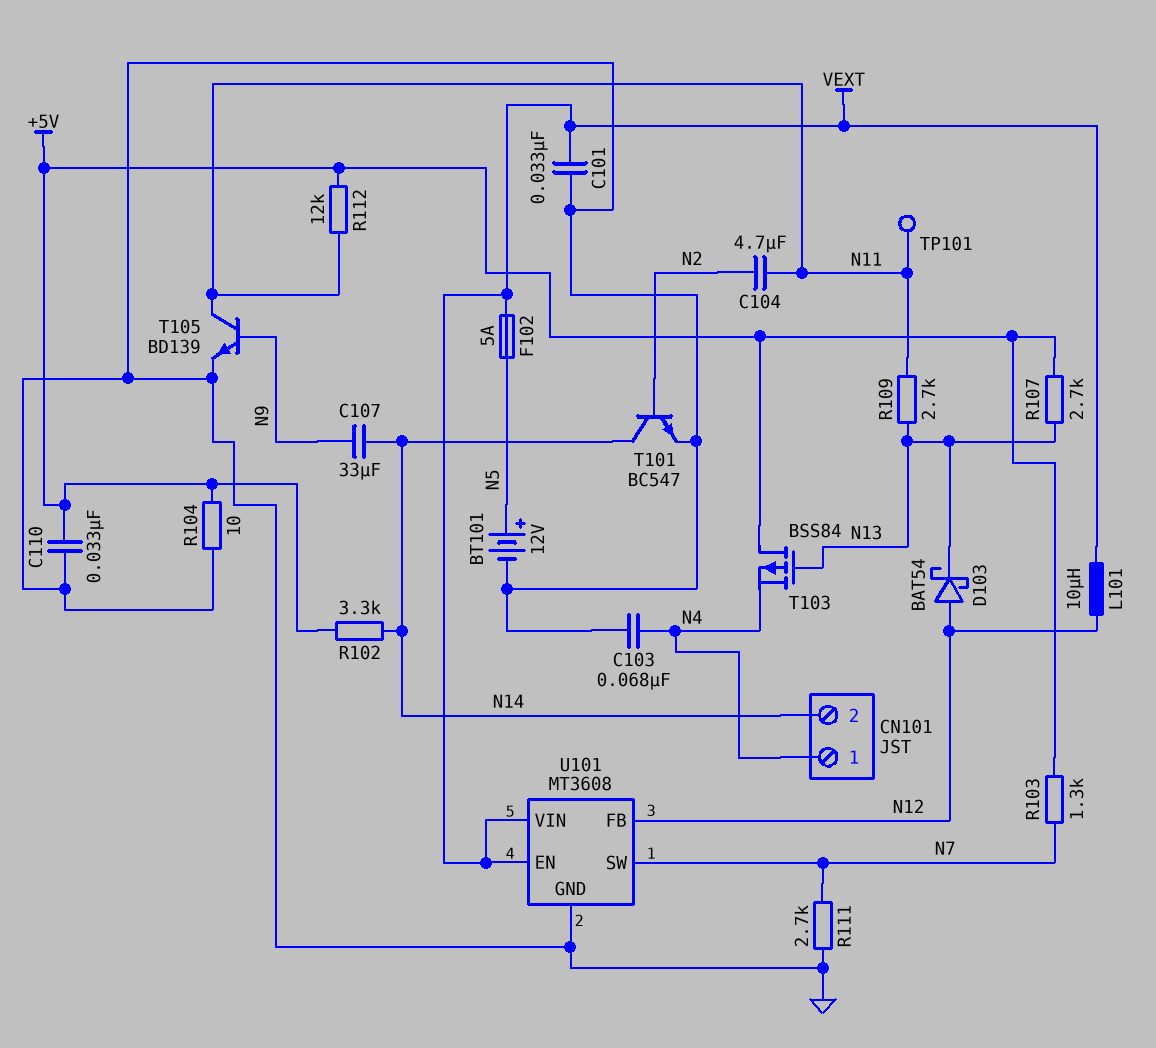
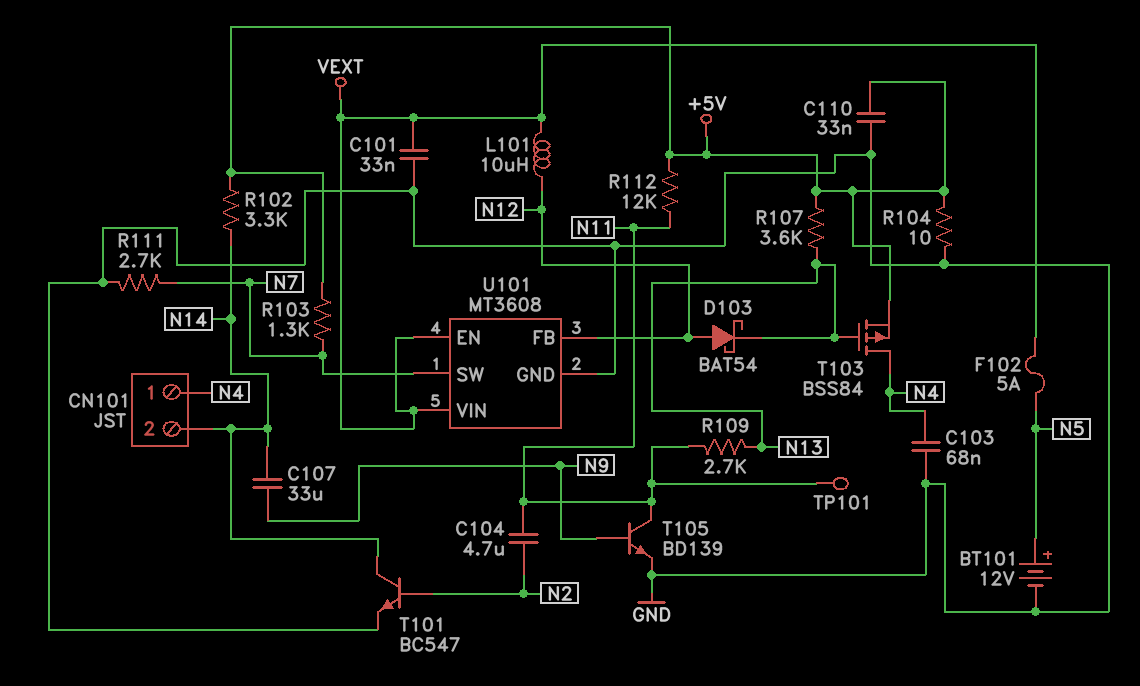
R107: 2.7k (+5V, N13) -> 3.6k (+5V, N13)
T103: PMOS BSS84 (G N13, D +5V, S N4) -> PMOS BSS84 (G N13, D N4, S +5V)

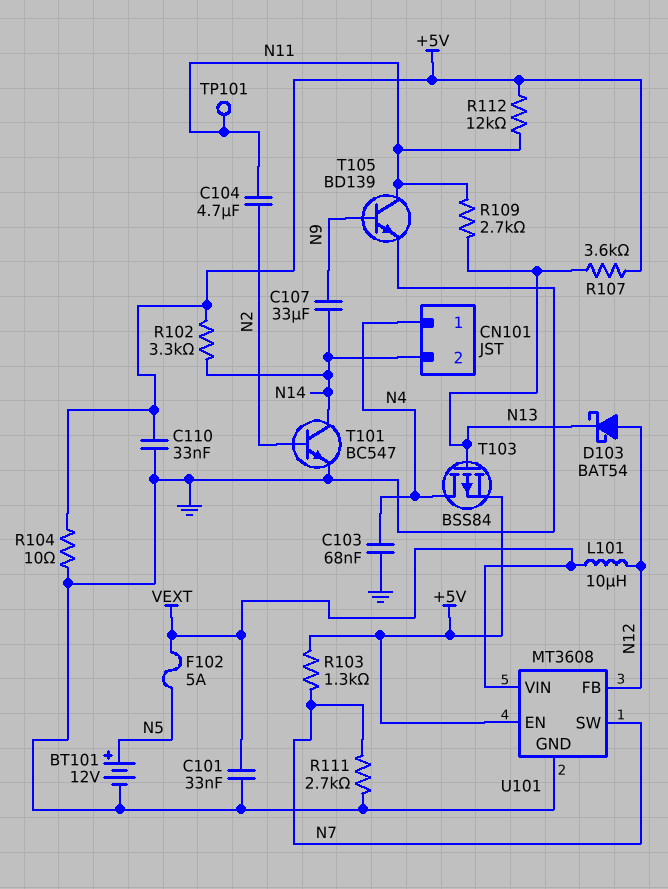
U101 pin EN: VEXT -> +5V

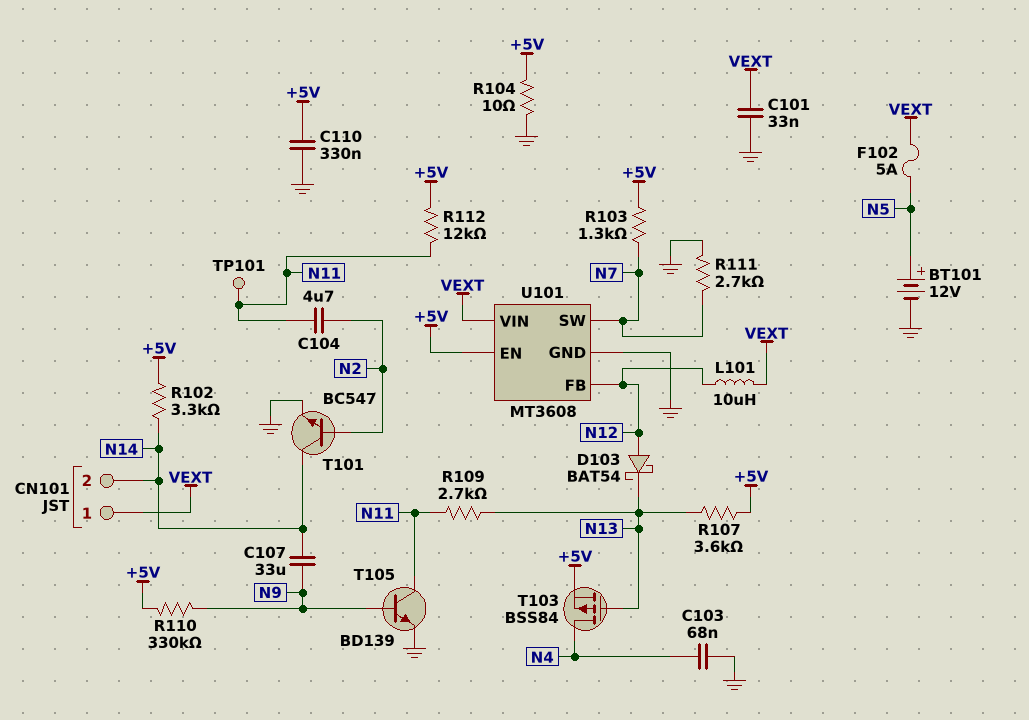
C110: 33nF (+5V, GND) -> 330nF (+5V, GND)
CN101 pin 1: N4 -> VEXT
R110: none -> 330k (+5V, N9)

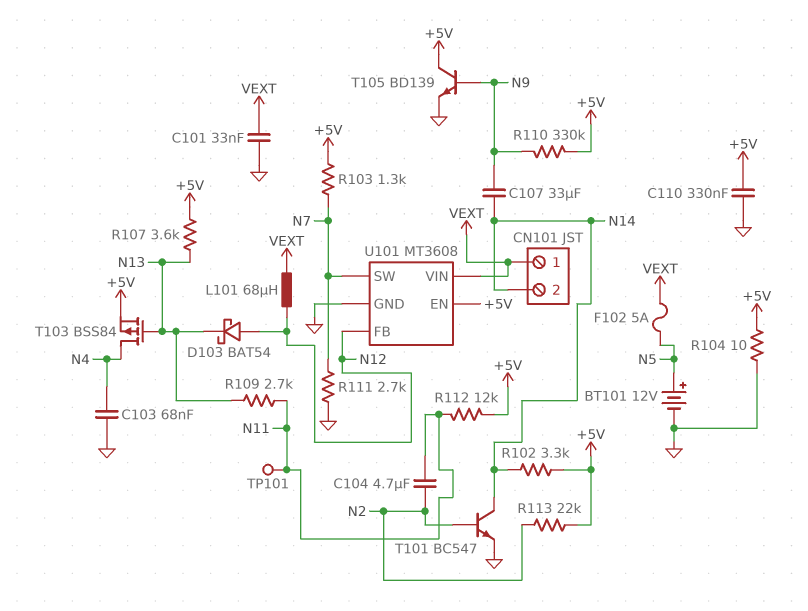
L101: 10uH (N12, VEXT) -> 68uH (N12, VEXT)
R113: none -> 22k (+5V, N2)
T105: NPN BD139 (B N9, C N11, E GND) -> NPN BD139 (B N9, C +5V, E GND)

